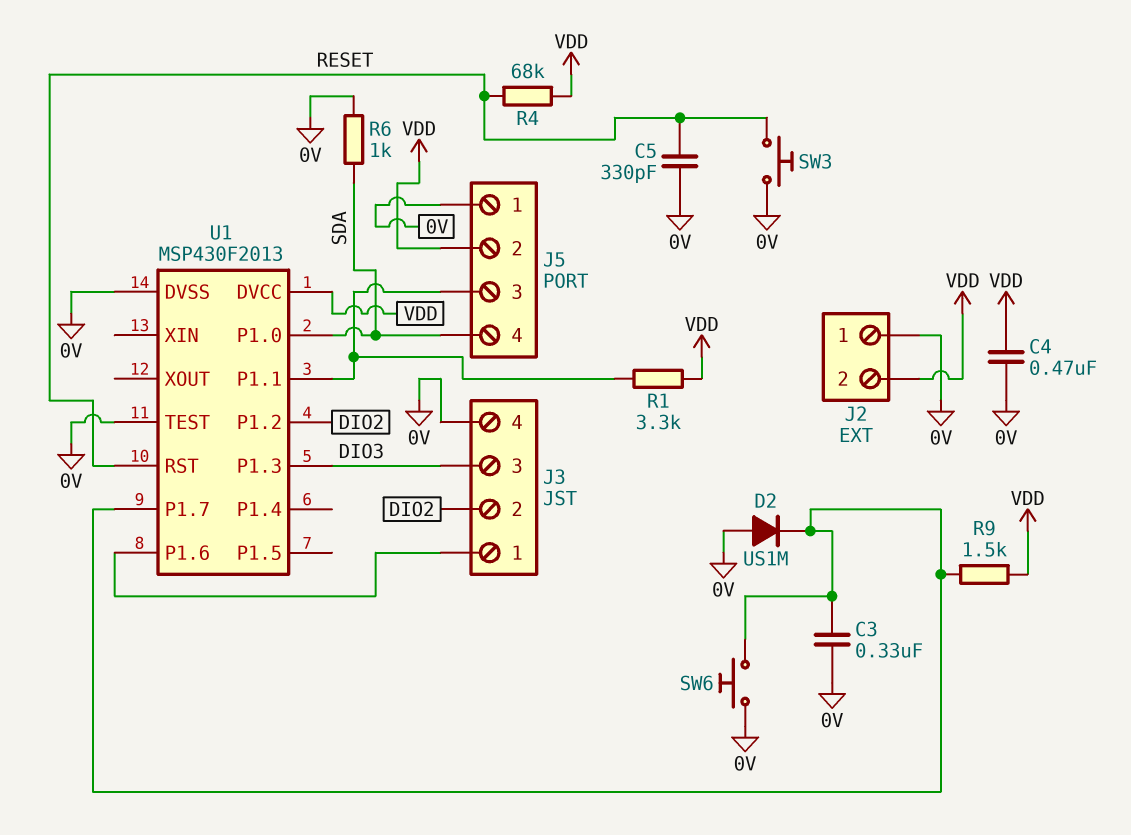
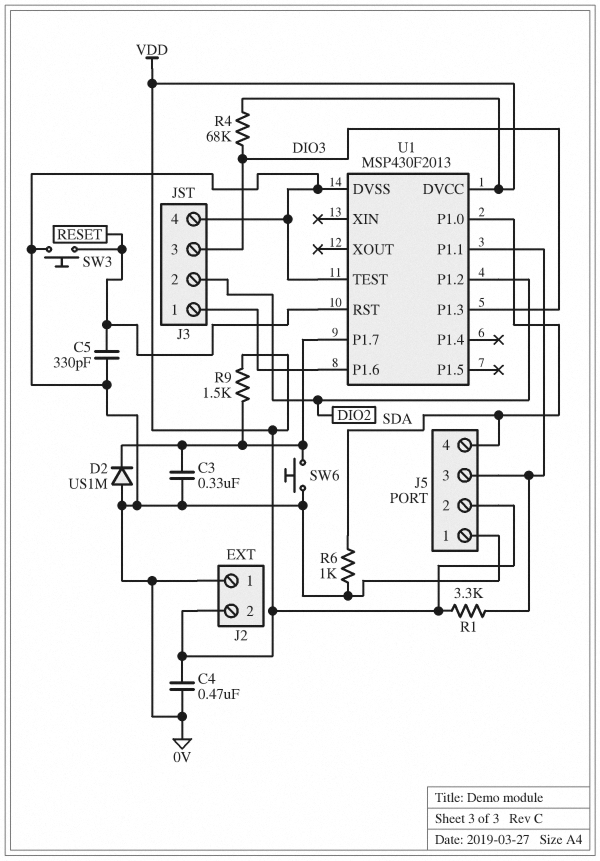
R4: 68k (RESET, VDD) -> 68k (DIO3, VDD)

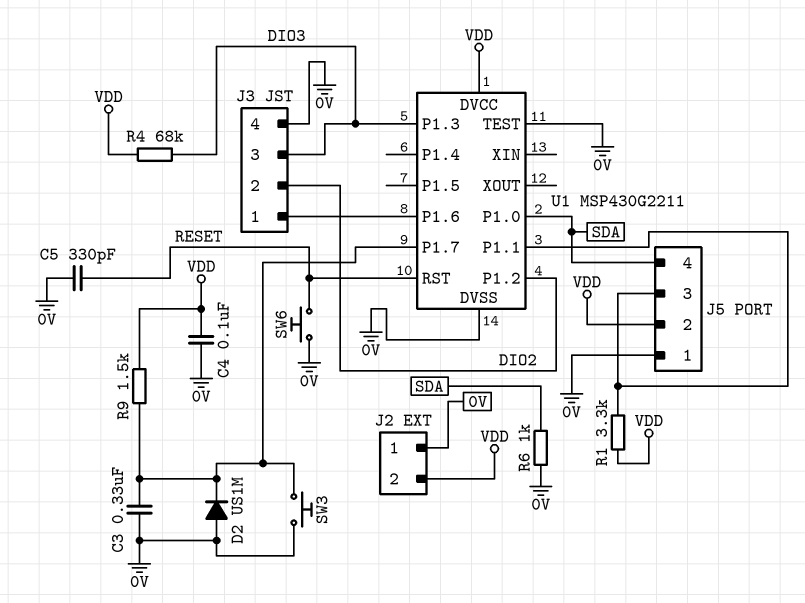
C4: 470nF (0V, VDD) -> 100nF (0V, VDD)
SW3: button (0V, RESET) -> button (0V, U1/P1.7)
SW6: button (0V, U1/P1.7) -> button (0V, RESET)
U1: MSP430F2013 -> MSP430G2211

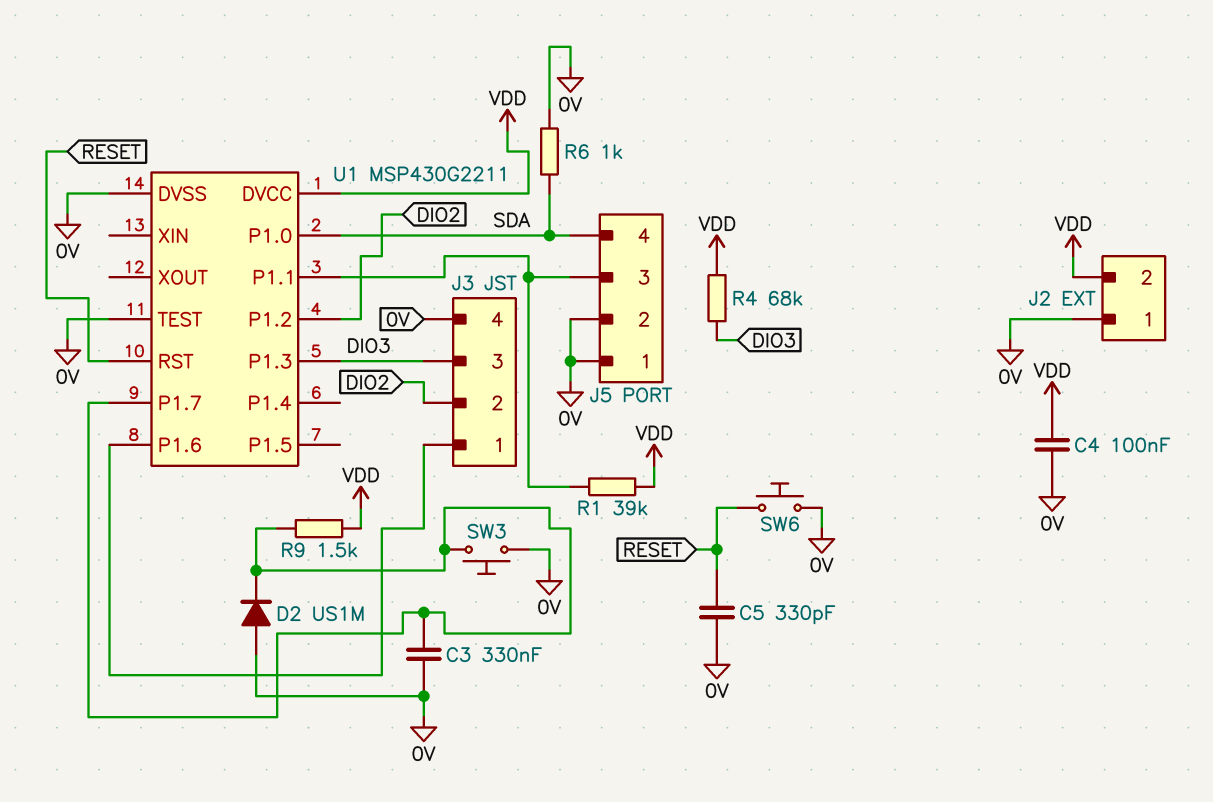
J5 pin 2: VDD -> 0V
R1: 3.3k (J5/3, VDD) -> 39k (J5/3, VDD)

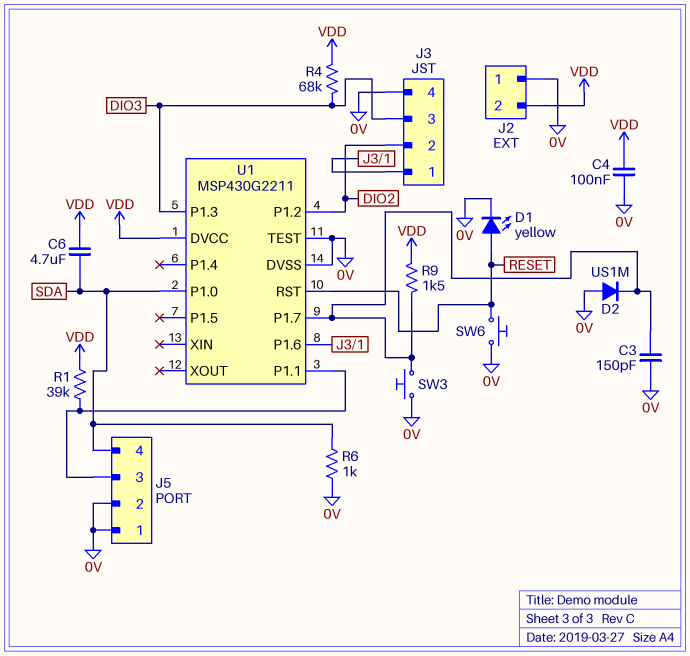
C3: 330nF (0V, U1/P1.7) -> 150pF (0V, U1/P1.7)
C5: 330pF (0V, RESET) -> none
C6: none -> 4.7uF (SDA, VDD)
D1: none -> LED yellow (A RESET, K 0V)

